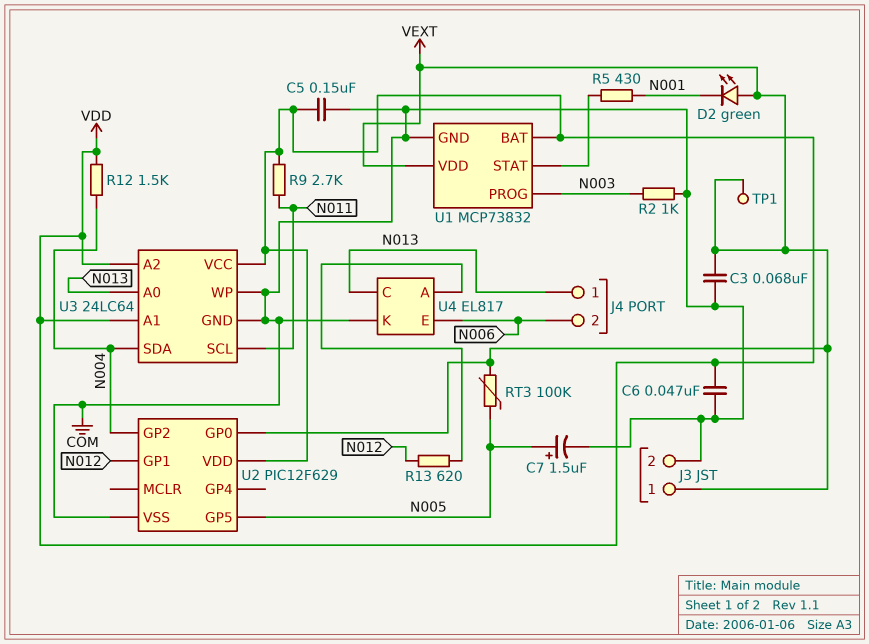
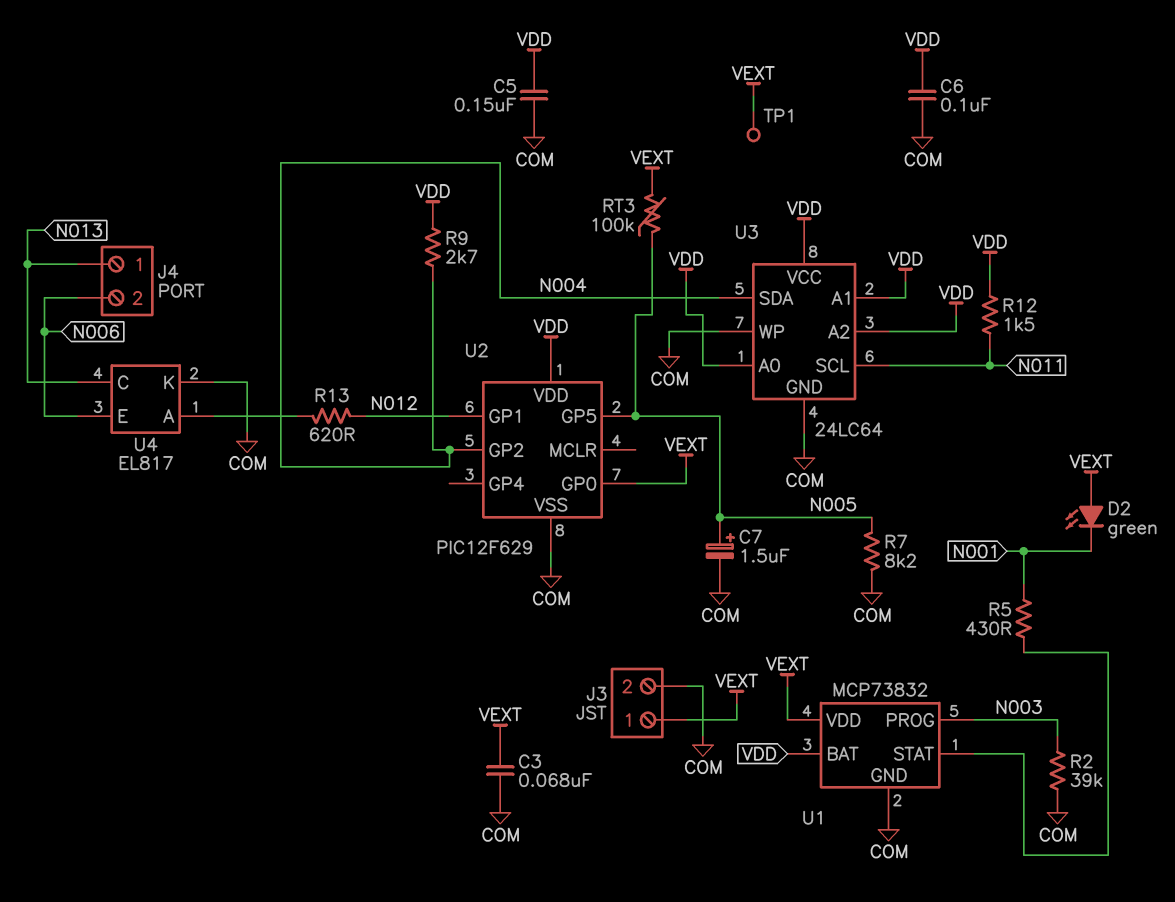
C6: 47nF (COM, VDD) -> 100nF (COM, VDD)
R2: 1k (COM, N003) -> 39k (COM, N003)
R7: none -> 8.2k (COM, N005)
R9: 2.7k (N011, VDD) -> 2.7k (N004, VDD)
R12: 1.5k (N004, VDD) -> 1.5k (N011, VDD)
U3 pin A0: N013 -> VDD

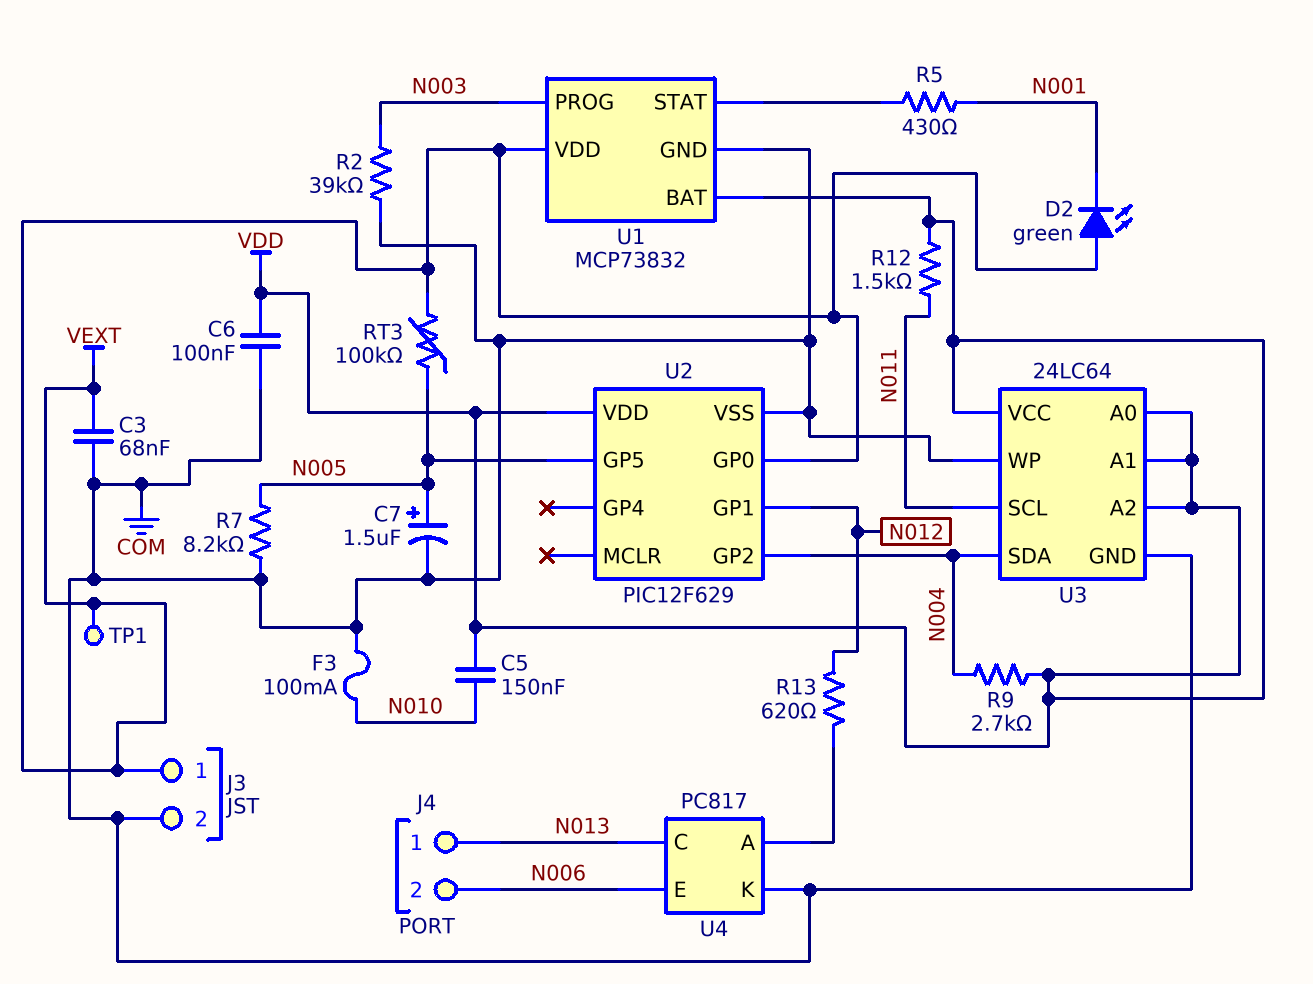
C5: 150nF (COM, VDD) -> 150nF (N010, VDD)
F3: none -> 100mA (COM, N010)
U4: EL817 -> PC817

